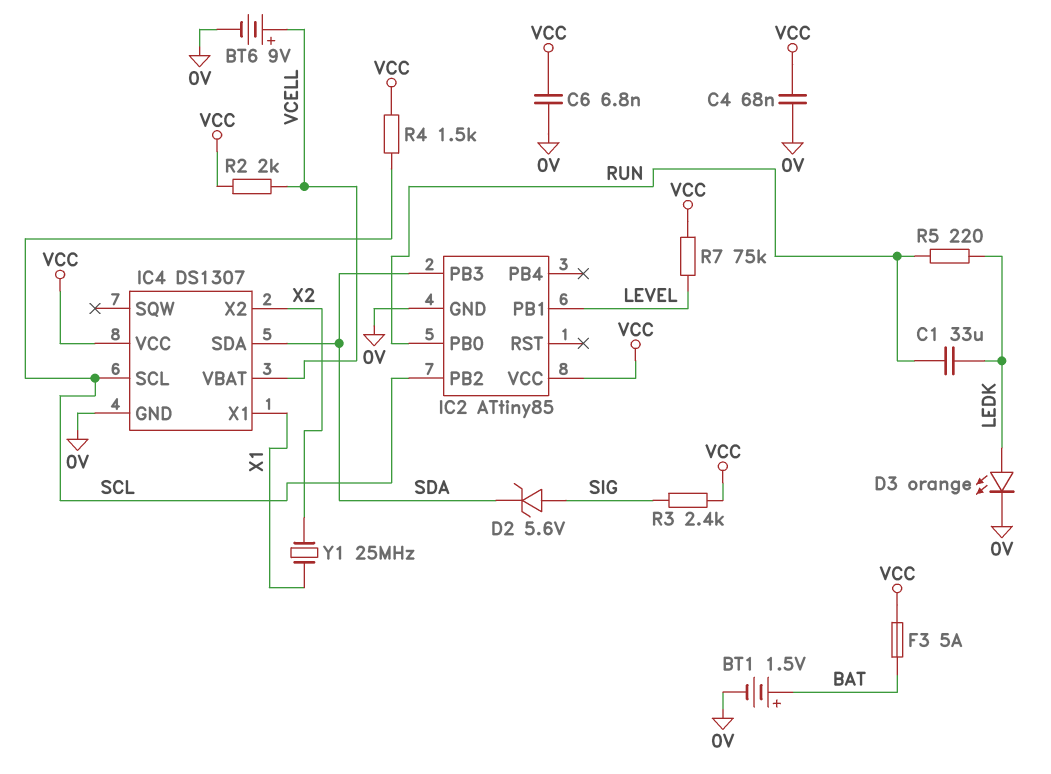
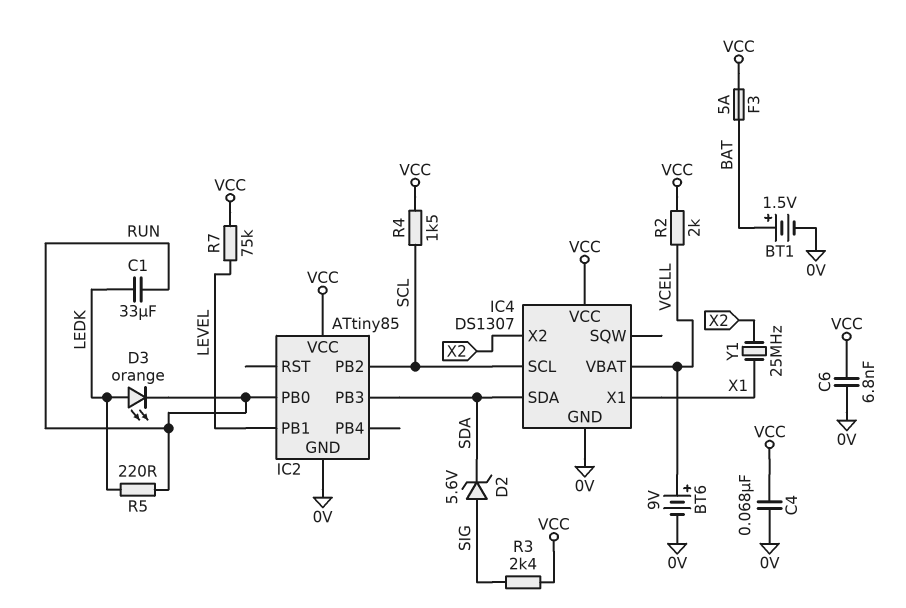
D3: LED orange (A LEDK, K 0V) -> LED orange (A LEDK, K RUN)

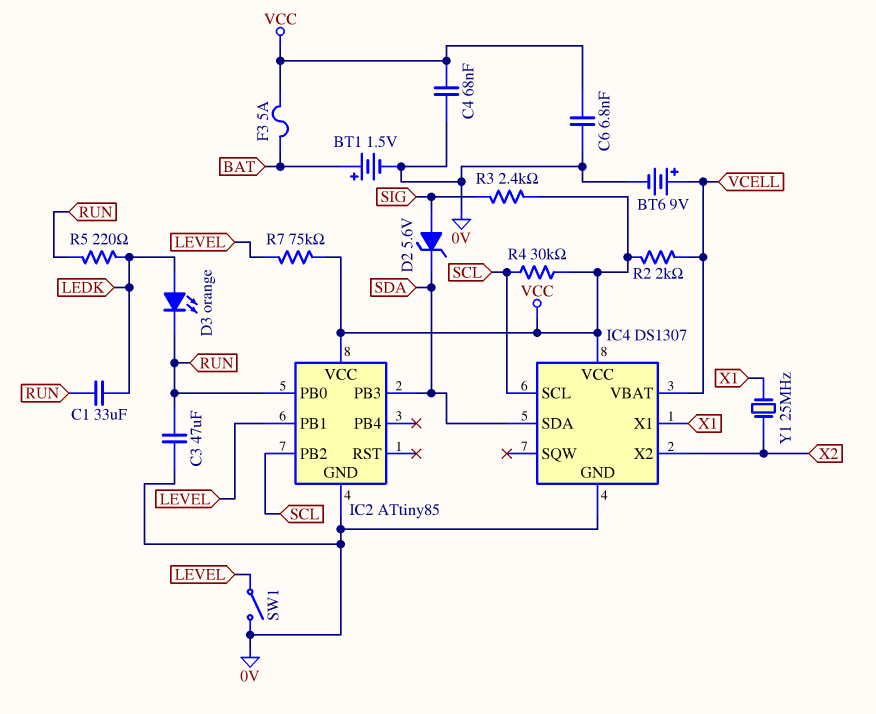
C3: none -> 47uF (0V, RUN)
R4: 1.5k (SCL, VCC) -> 30k (SCL, VCC)
SW1: none -> switch (0V, LEVEL)

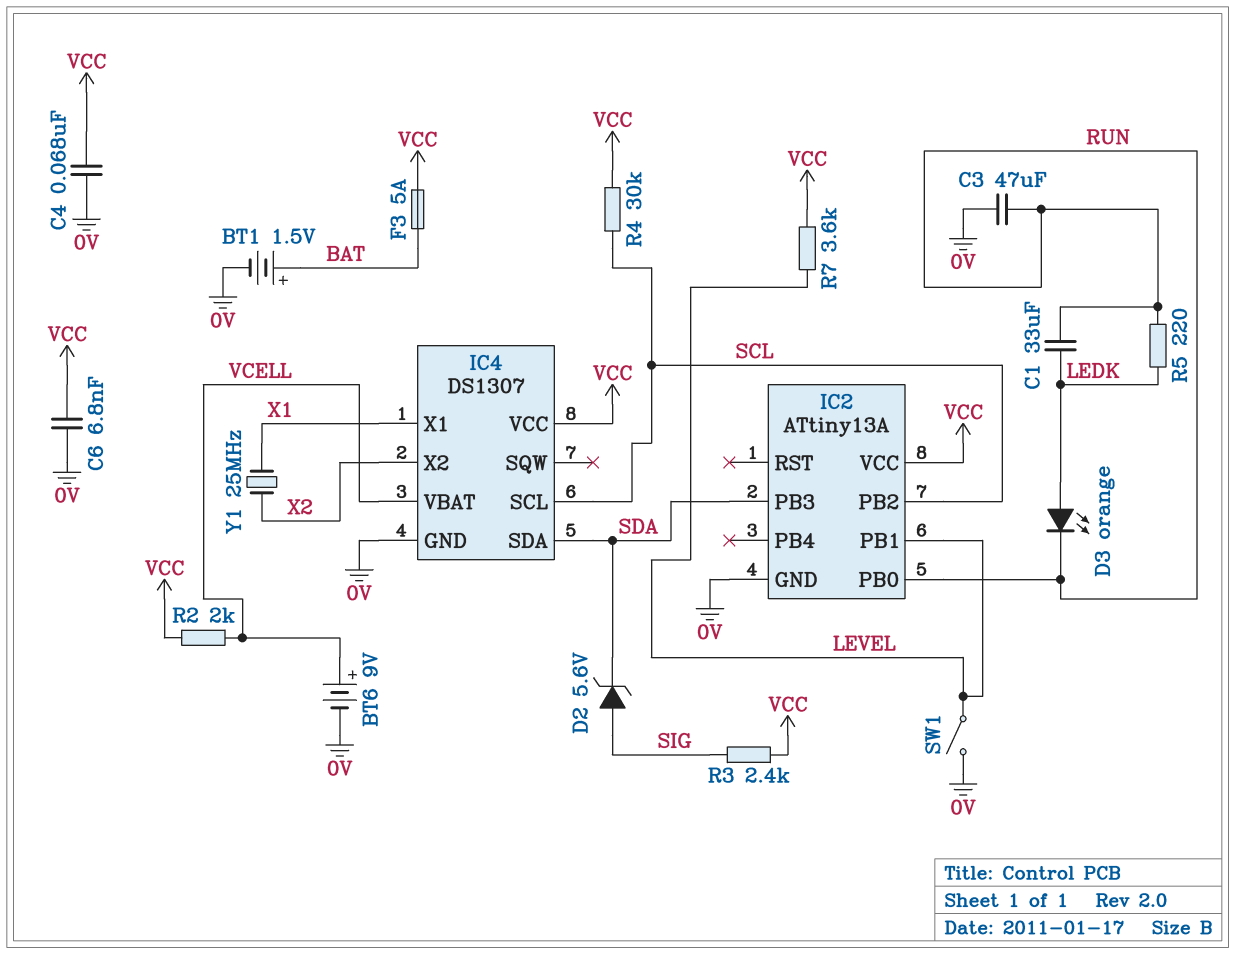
IC2: ATtiny85 -> ATtiny13A
R7: 75k (LEVEL, VCC) -> 3.6k (LEVEL, VCC)

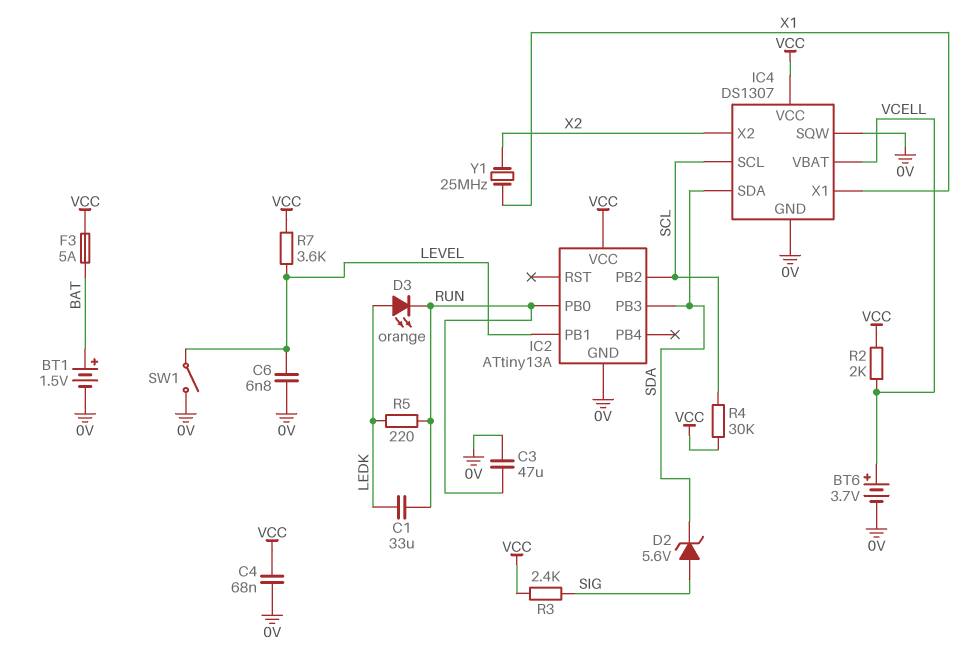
BT6: 9V (plus VCELL, minus 0V) -> 3.7V (plus VCELL, minus 0V)
C6: 6.8nF (0V, VCC) -> 6.8nF (0V, LEVEL)
IC4 pin SQW: none -> 0V

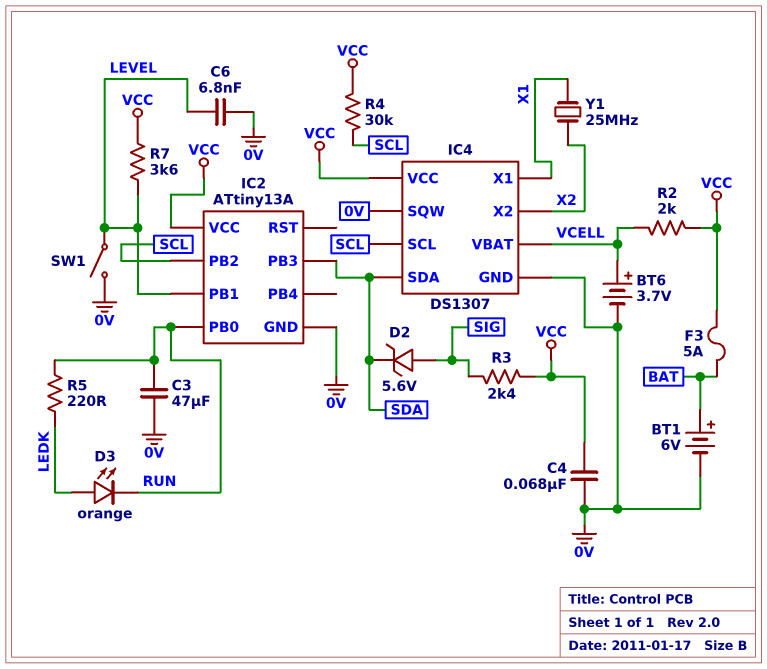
BT1: 1.5V (plus BAT, minus 0V) -> 6V (plus BAT, minus 0V)
C1: 33uF (LEDK, RUN) -> none

